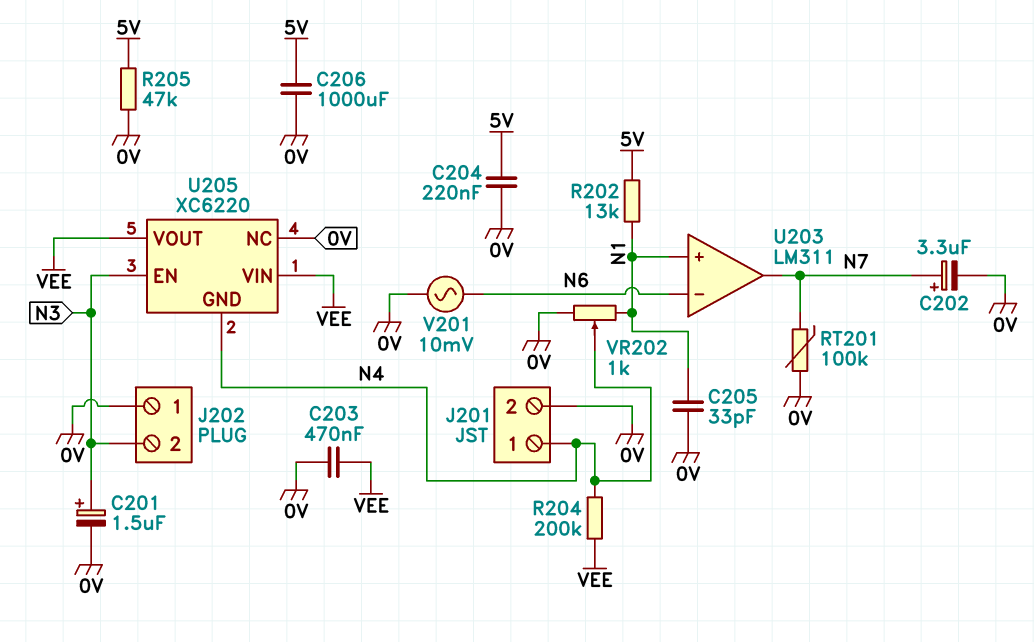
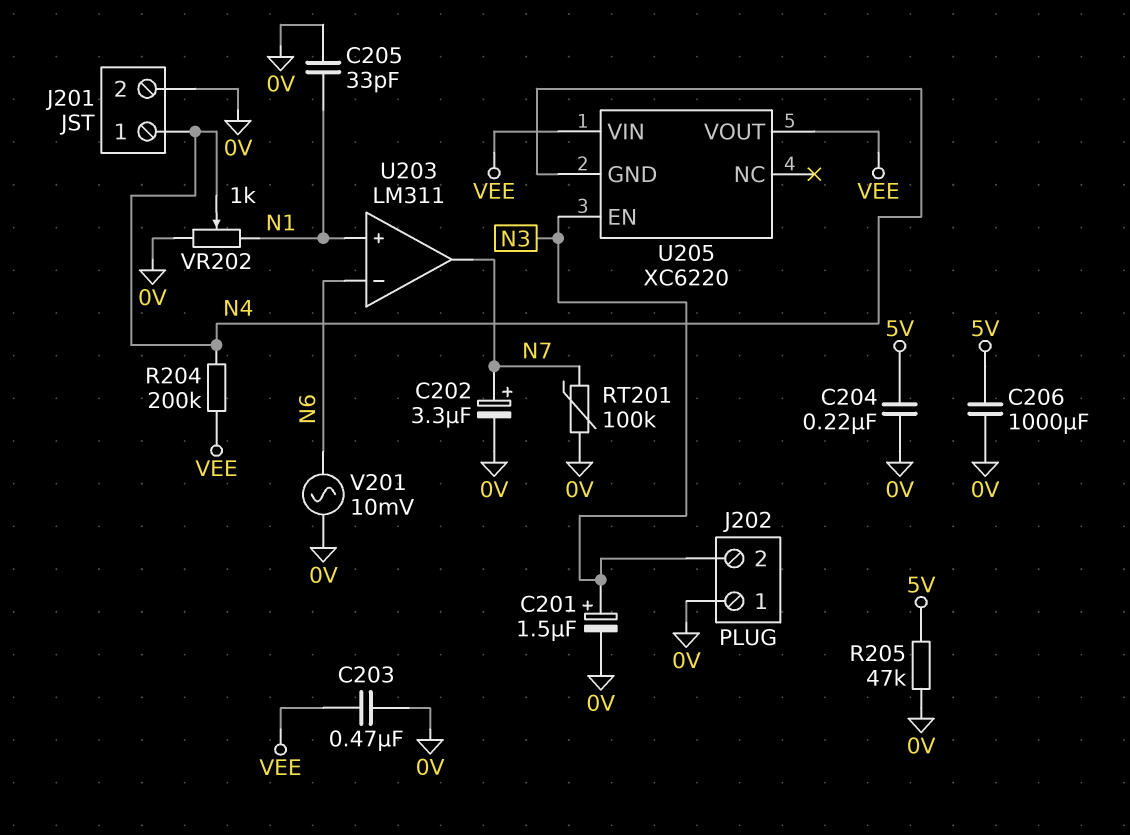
R202: 13k (5V, N1) -> none
U205 pin NC: 0V -> none

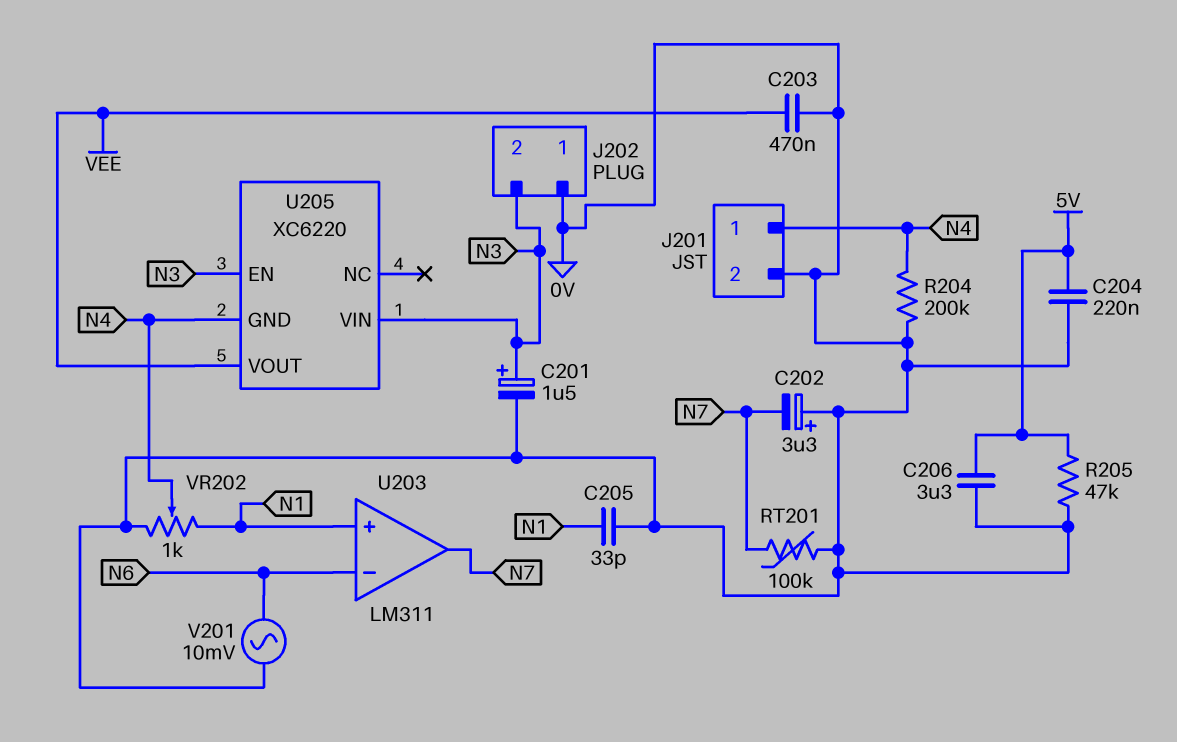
C202: 3.3uF (plus N7, minus 0V) -> 3.3uF (plus 0V, minus N7)
C206: 1000uF (0V, 5V) -> 3.3uF (0V, 5V)
R204: 200k (N4, VEE) -> 200k (0V, N4)
U205 pin VIN: VEE -> N3

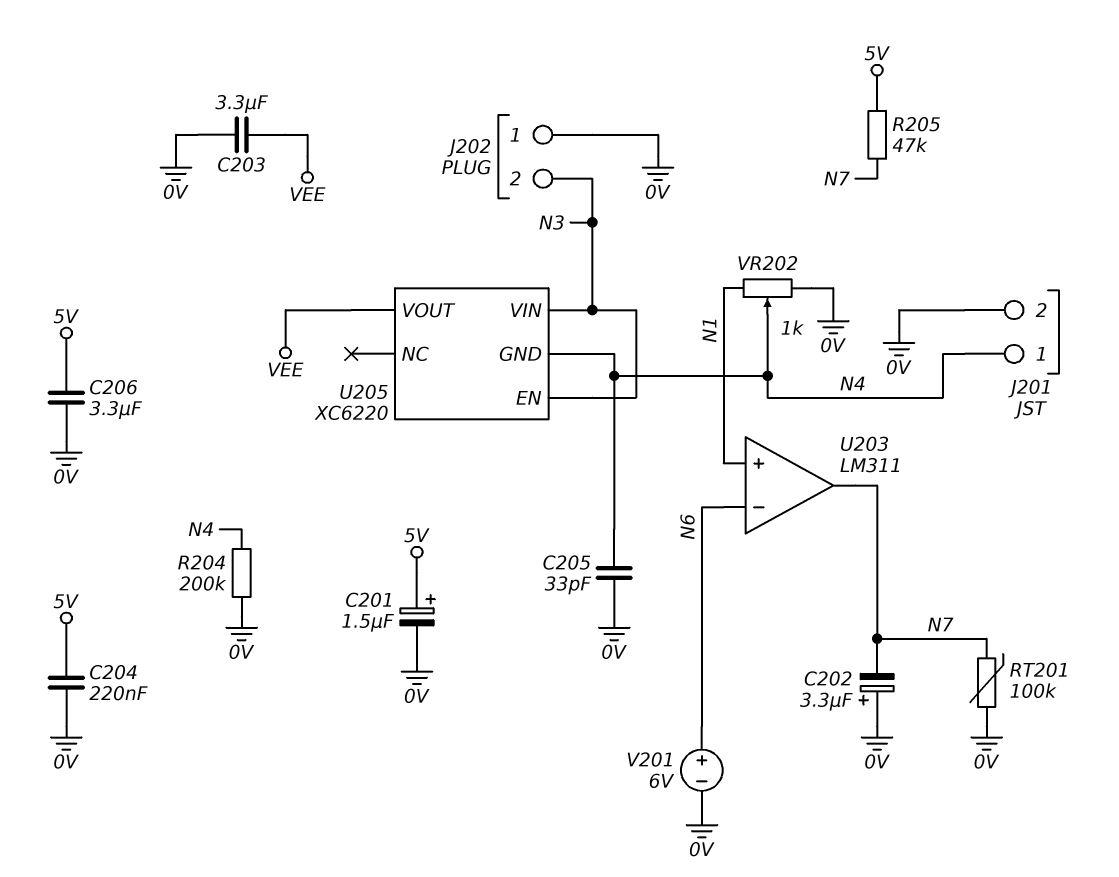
C201: 1.5uF (plus N3, minus 0V) -> 1.5uF (plus 5V, minus 0V)
C203: 470nF (0V, VEE) -> 3.3uF (0V, VEE)
C205: 33pF (0V, N1) -> 33pF (0V, N4)
R205: 47k (0V, 5V) -> 47k (5V, N7)
V201: AC 10mV (0V, N6) -> 6V (plus N6, minus 0V)

